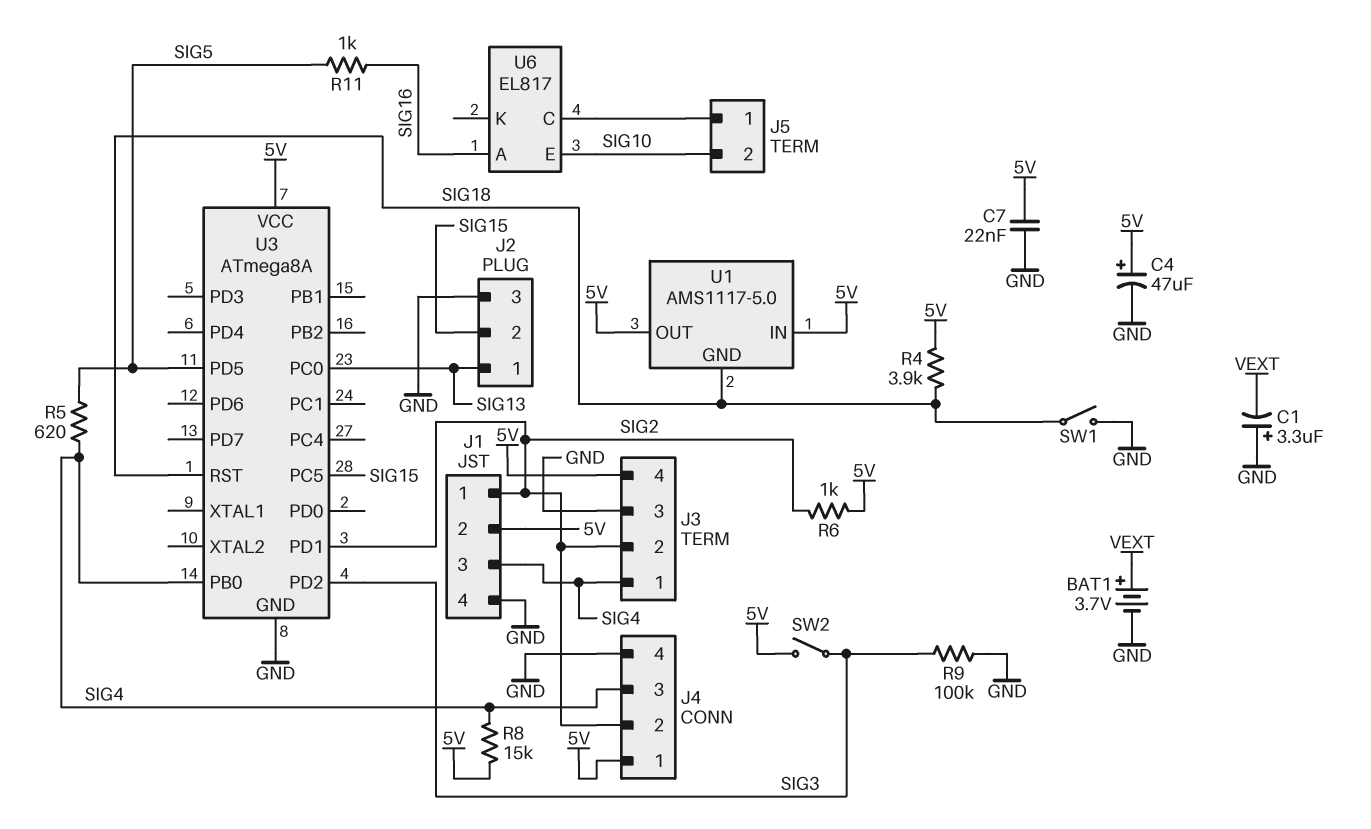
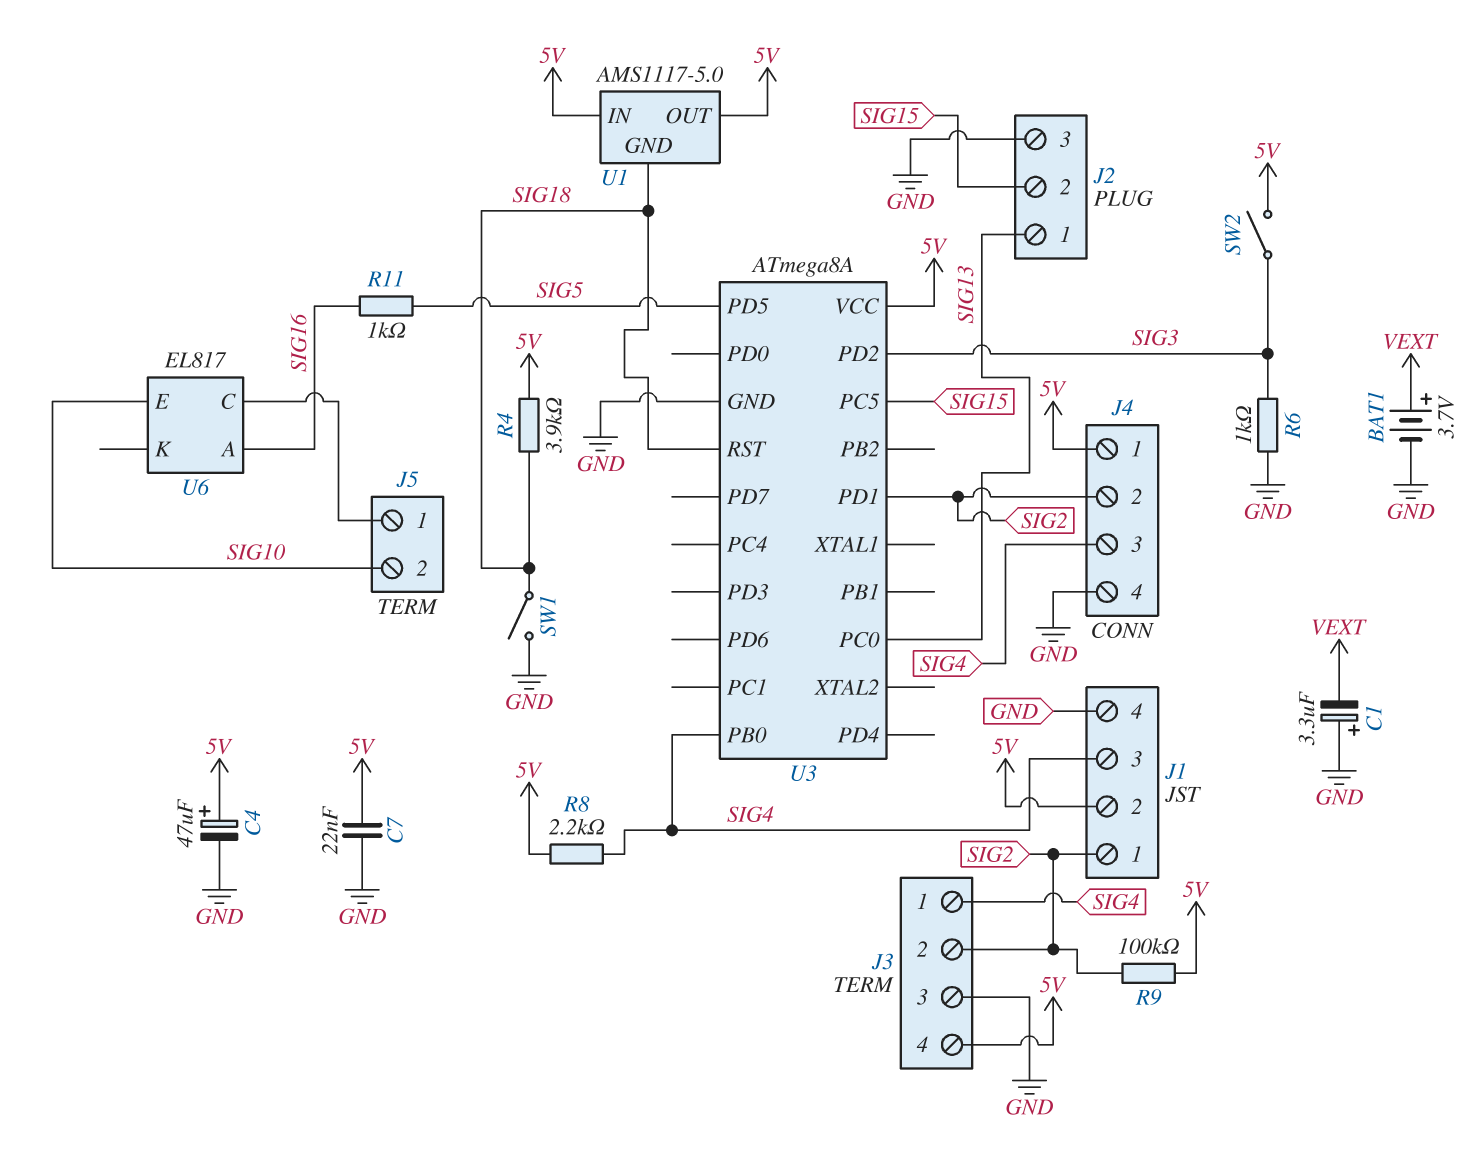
R5: 620 (SIG4, SIG5) -> none
R6: 1k (5V, SIG2) -> 1k (GND, SIG3)
R8: 15k (5V, SIG4) -> 2.2k (5V, SIG4)
R9: 100k (GND, SIG3) -> 100k (5V, SIG2)

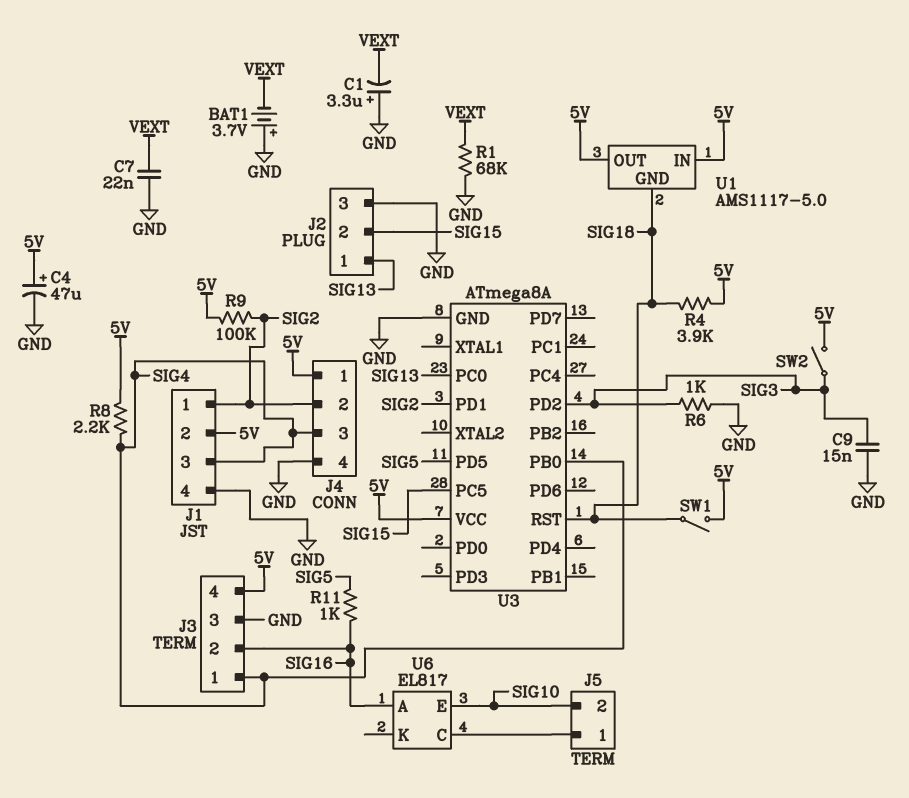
BAT1: 3.7V (plus VEXT, minus GND) -> 3.7V (plus GND, minus VEXT)
C7: 22nF (5V, GND) -> 22nF (GND, VEXT)
C9: none -> 15nF (GND, SIG3)
J3 pin 2: SIG2 -> SIG16
R1: none -> 68k (GND, VEXT)
SW1: switch (GND, SIG18) -> switch (5V, SIG18)

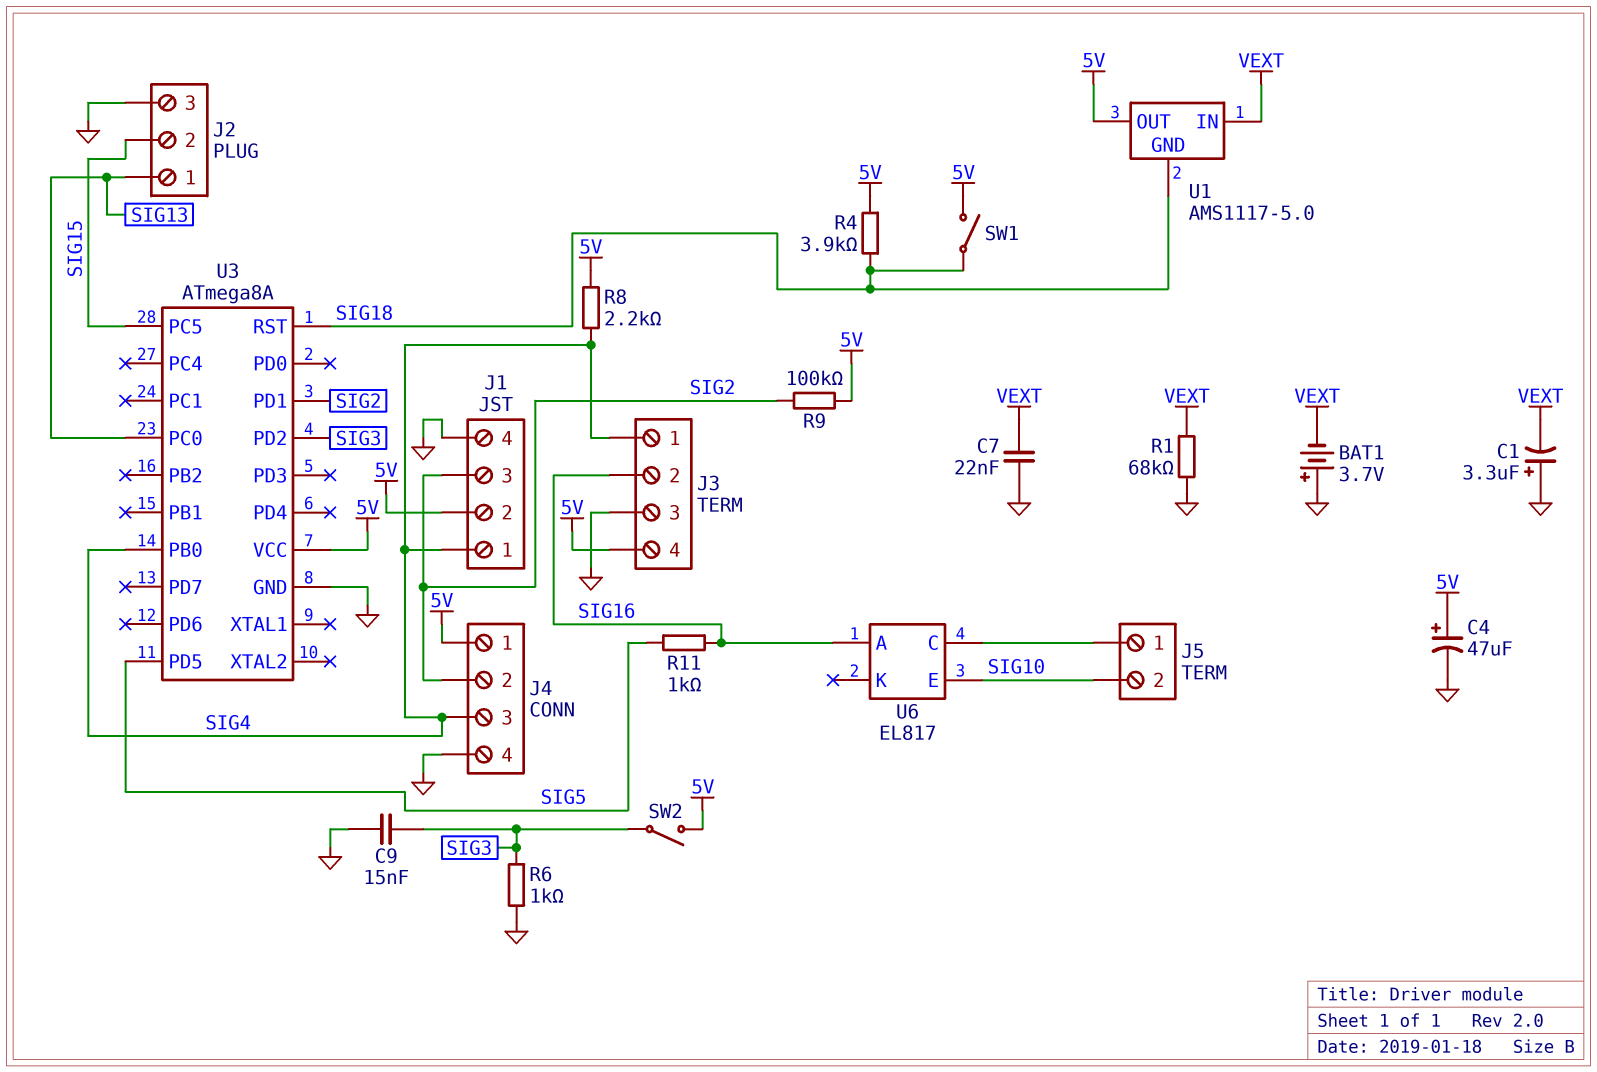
J1 pin 1: SIG2 -> SIG4
J1 pin 3: SIG4 -> SIG2
U1 pin IN: 5V -> VEXT

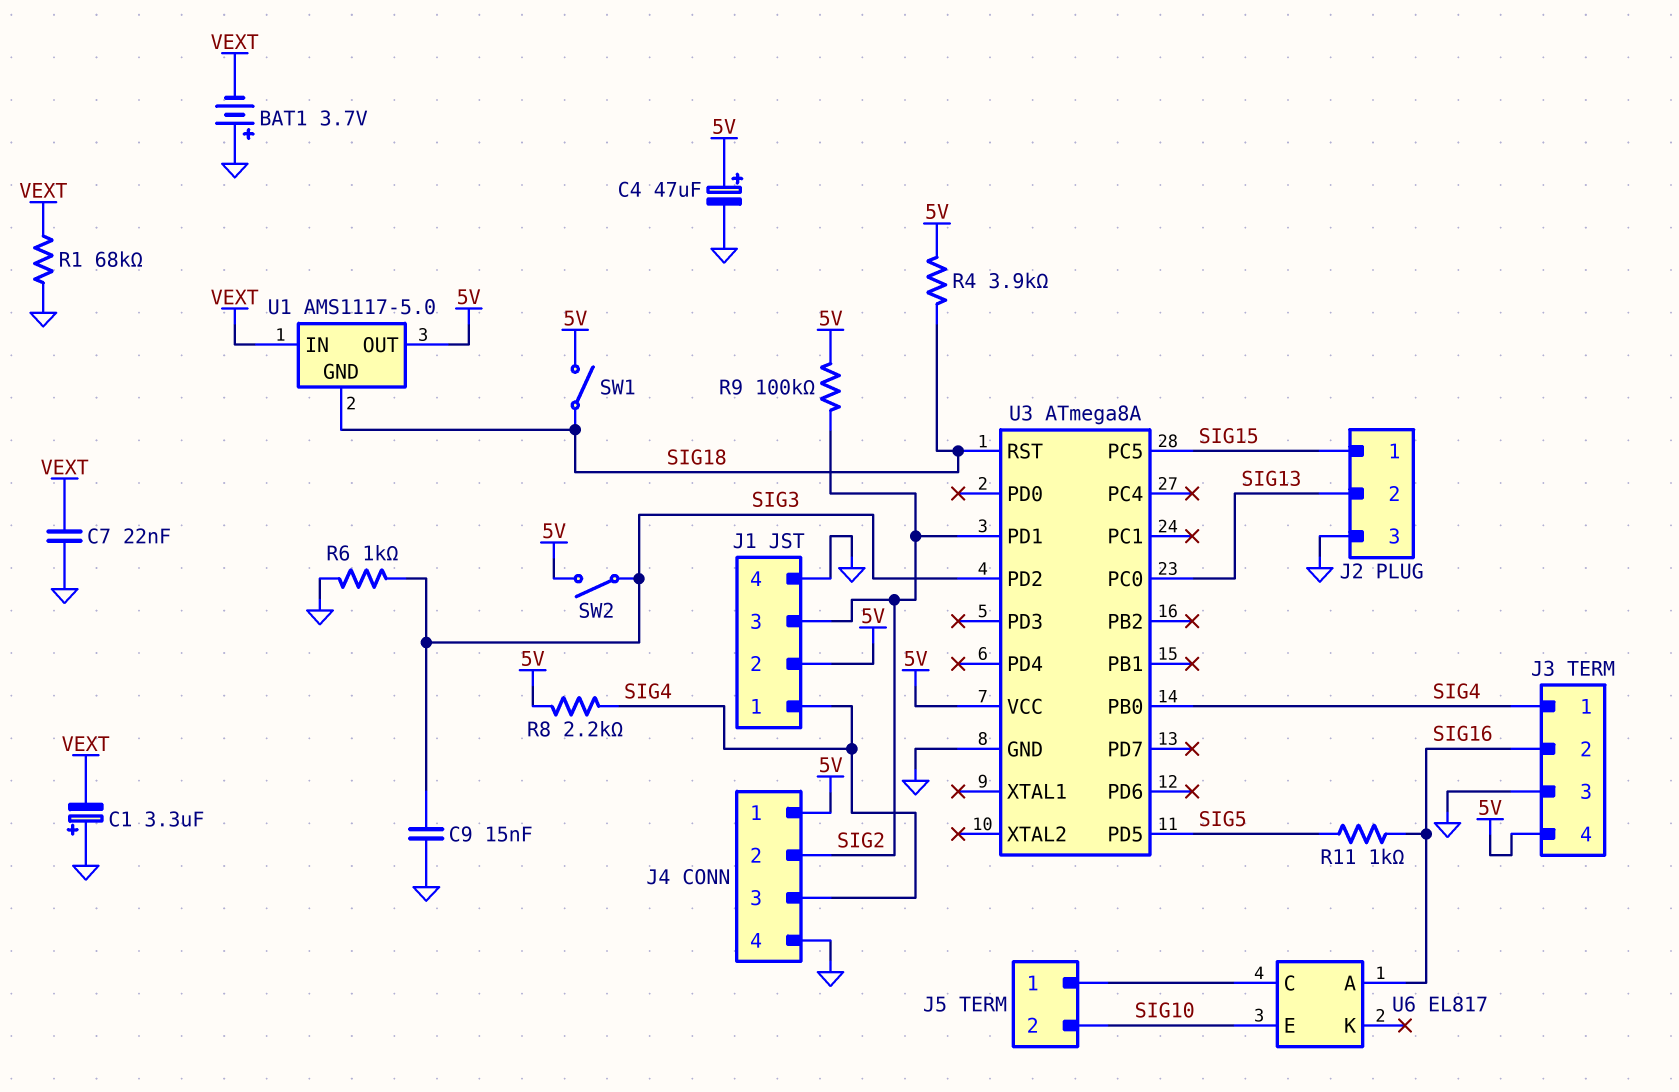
J2 pin 1: SIG13 -> SIG15
J2 pin 2: SIG15 -> SIG13

